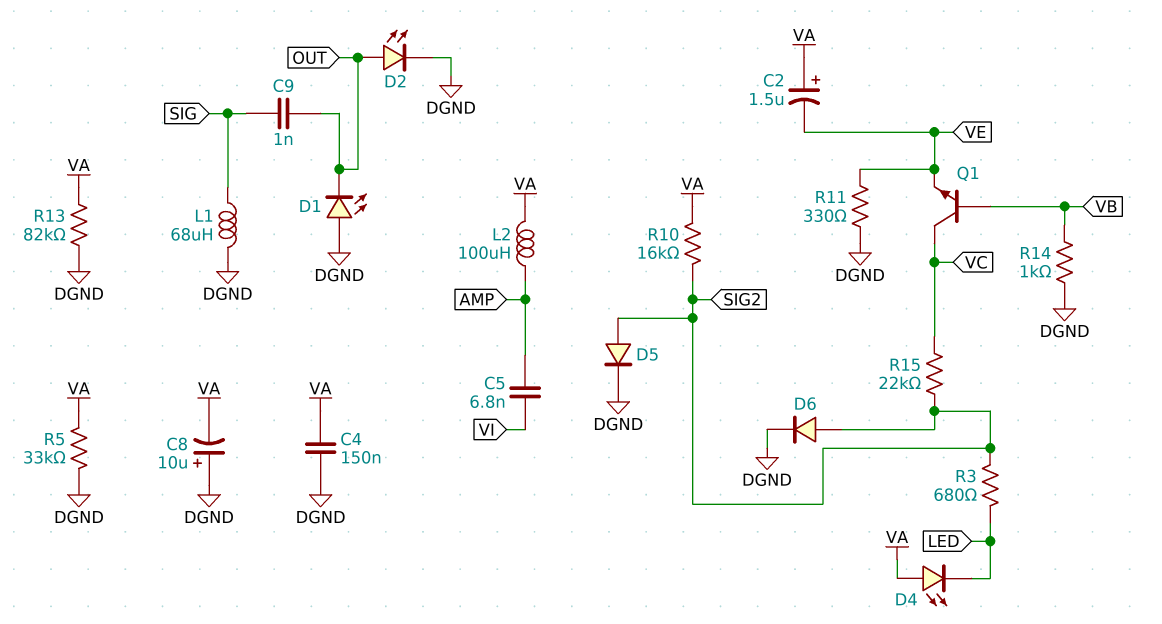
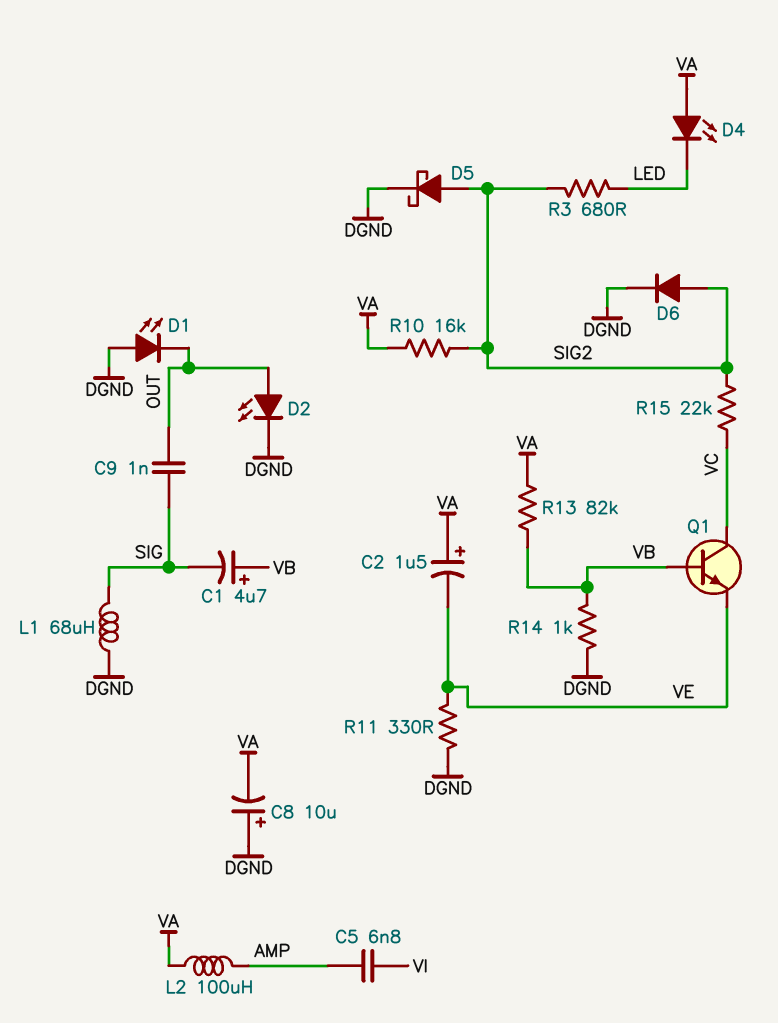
C1: none -> 4.7uF (plus VB, minus SIG)
C4: 150nF (DGND, VA) -> none
D5: diode (A SIG2, K DGND) -> schottky (A SIG2, K DGND)
R5: 33k (DGND, VA) -> none
R13: 82k (DGND, VA) -> 82k (VA, VB)

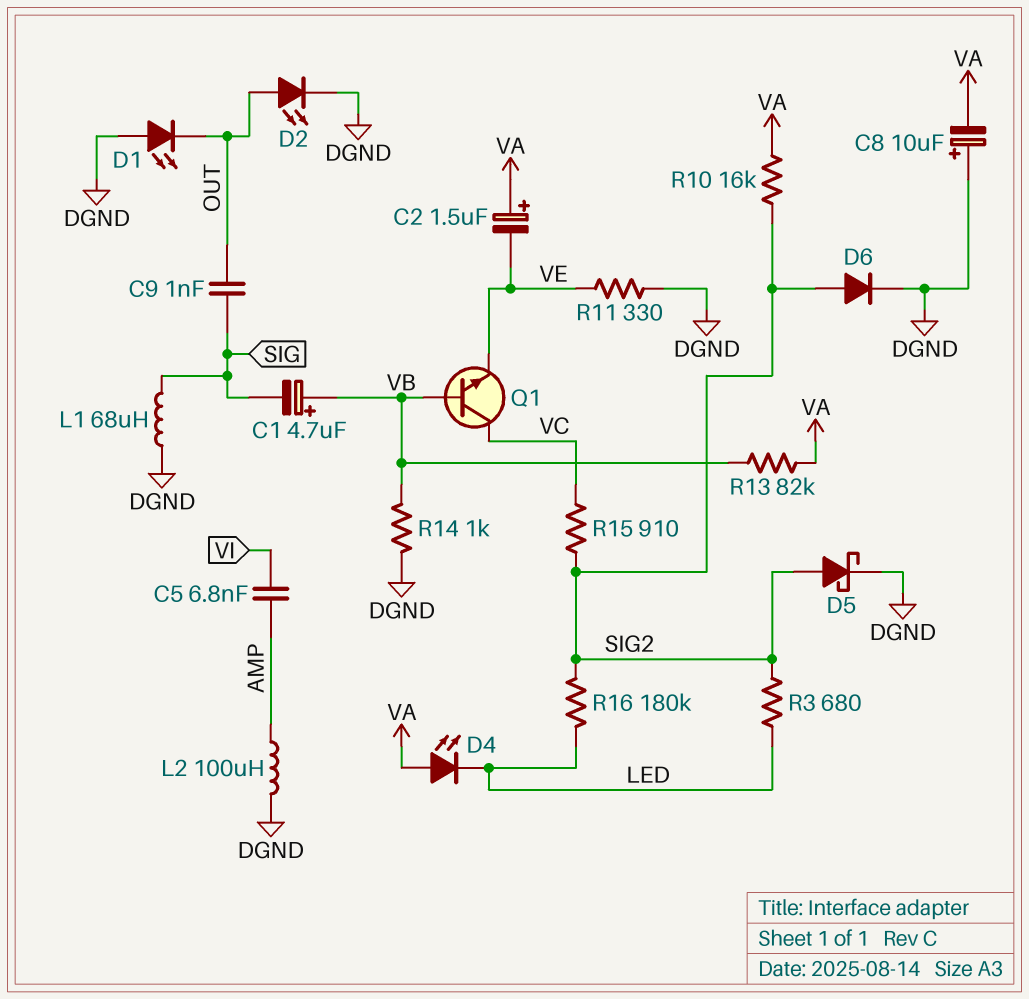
L2: 100uH (AMP, VA) -> 100uH (AMP, DGND)
R15: 22k (SIG2, VC) -> 910 (SIG2, VC)
R16: none -> 180k (LED, SIG2)

